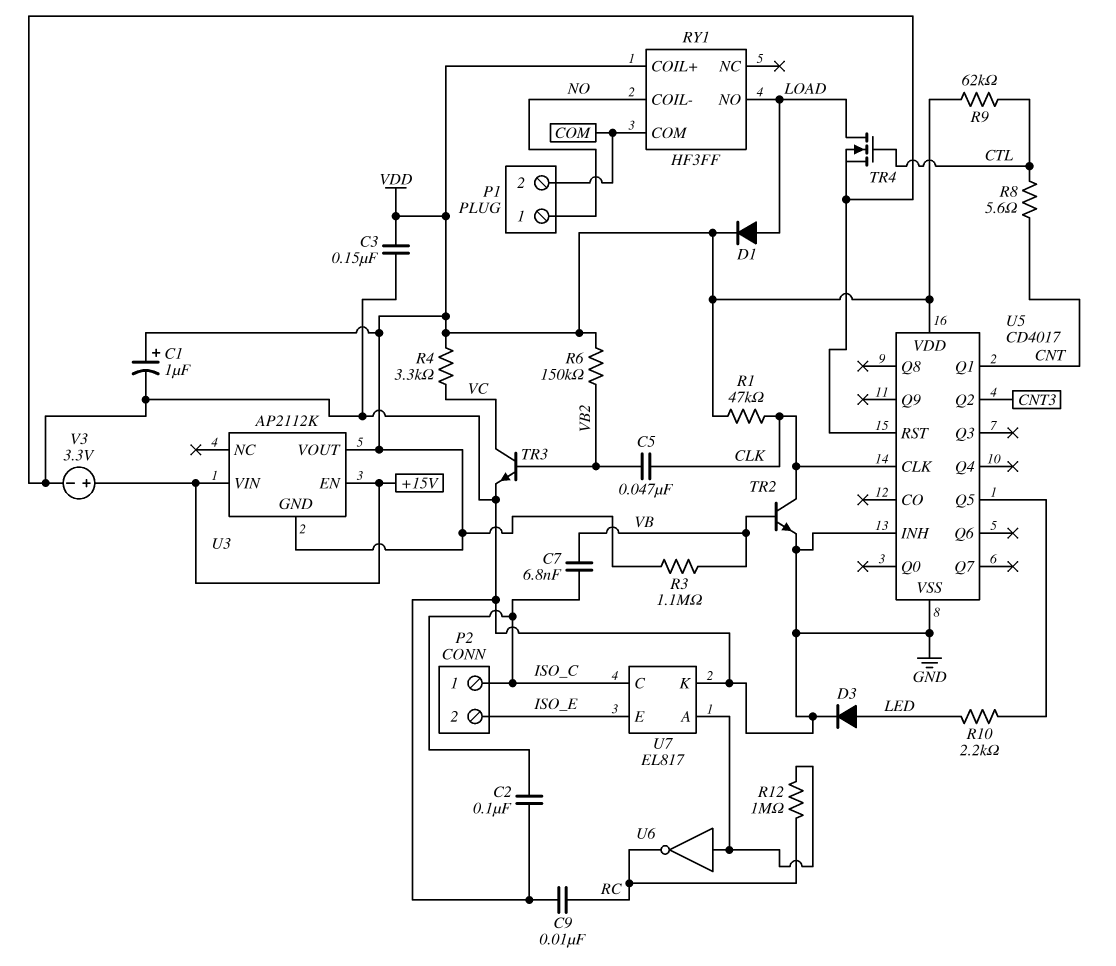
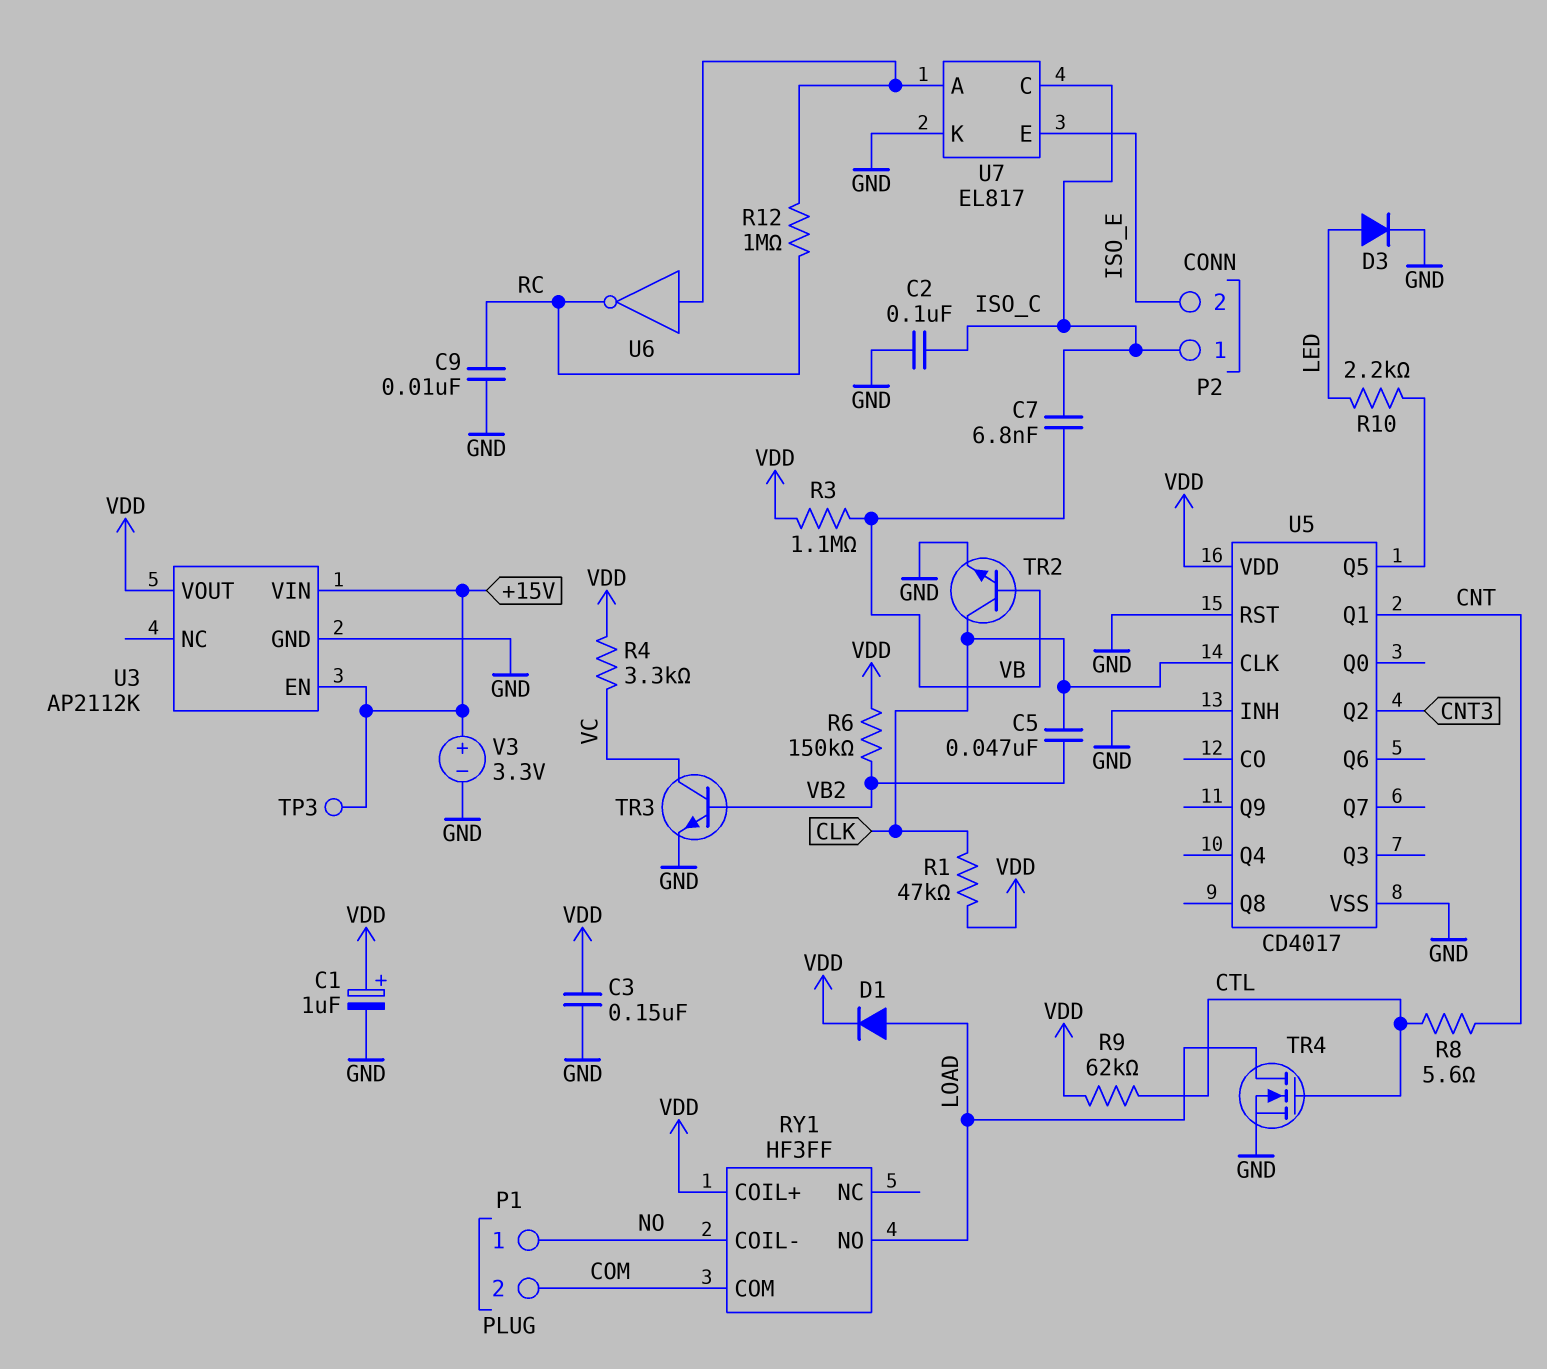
TP3: none -> test point (+15V)
U3 pin GND: VDD -> GND

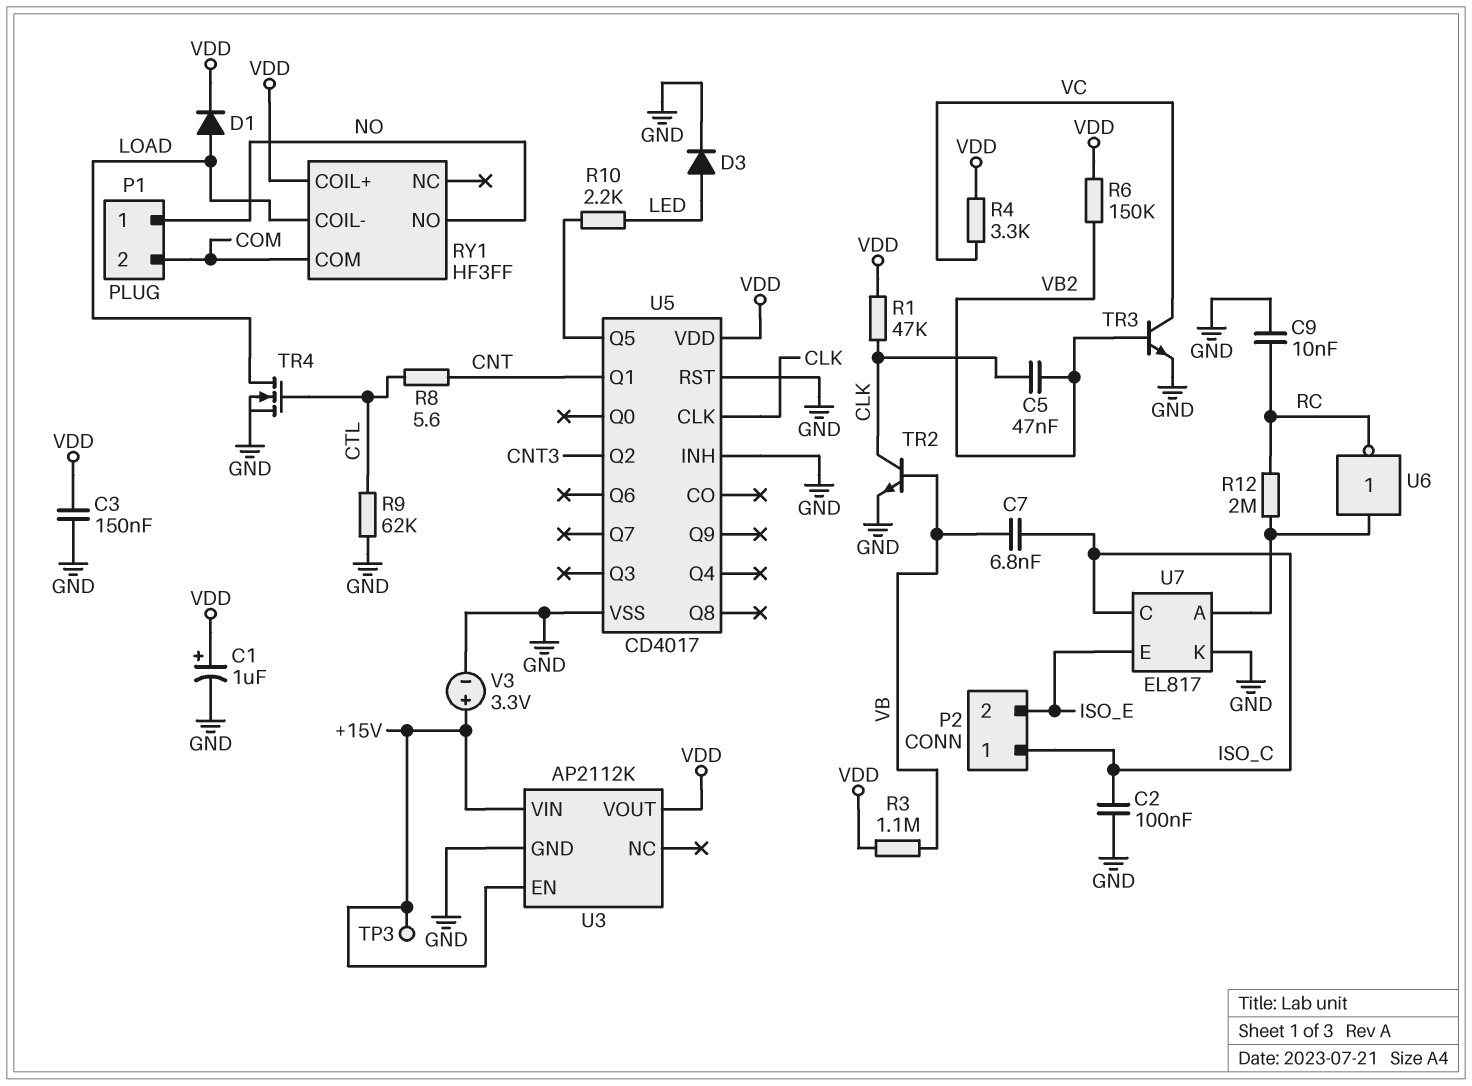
R9: 62k (CTL, VDD) -> 62k (CTL, GND)
R12: 1M (RC, U7/A) -> 2M (RC, U7/A)
RY1 pin COIL-: NO -> LOAD
RY1 pin NO: LOAD -> NO

